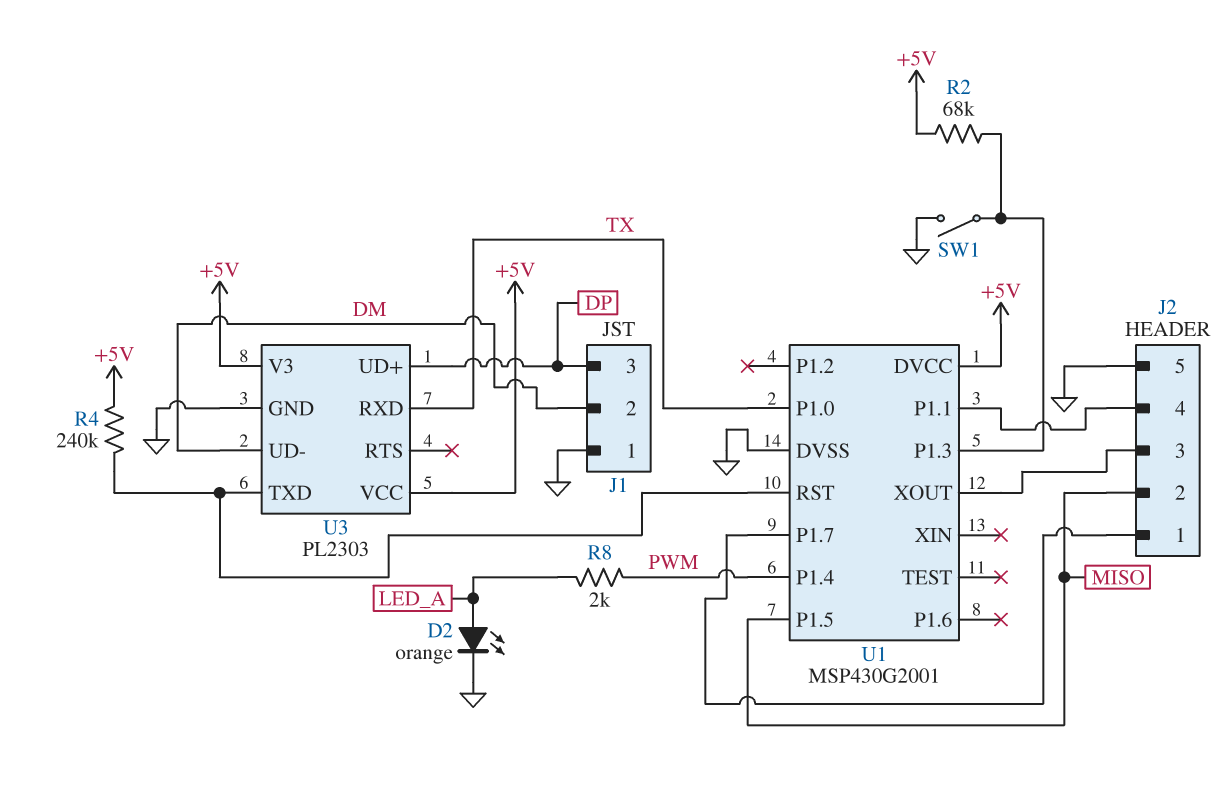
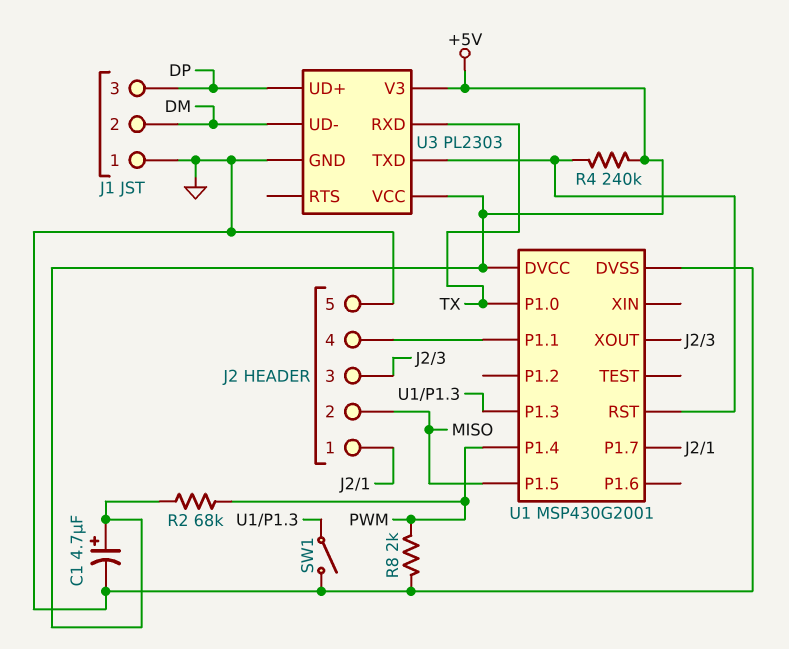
C1: none -> 4.7uF (plus +5V, minus GND)
D2: LED orange (A LED_A, K GND) -> none
R2: 68k (+5V, U1/P1.3) -> 68k (+5V, PWM)
R8: 2k (LED_A, PWM) -> 2k (GND, PWM)

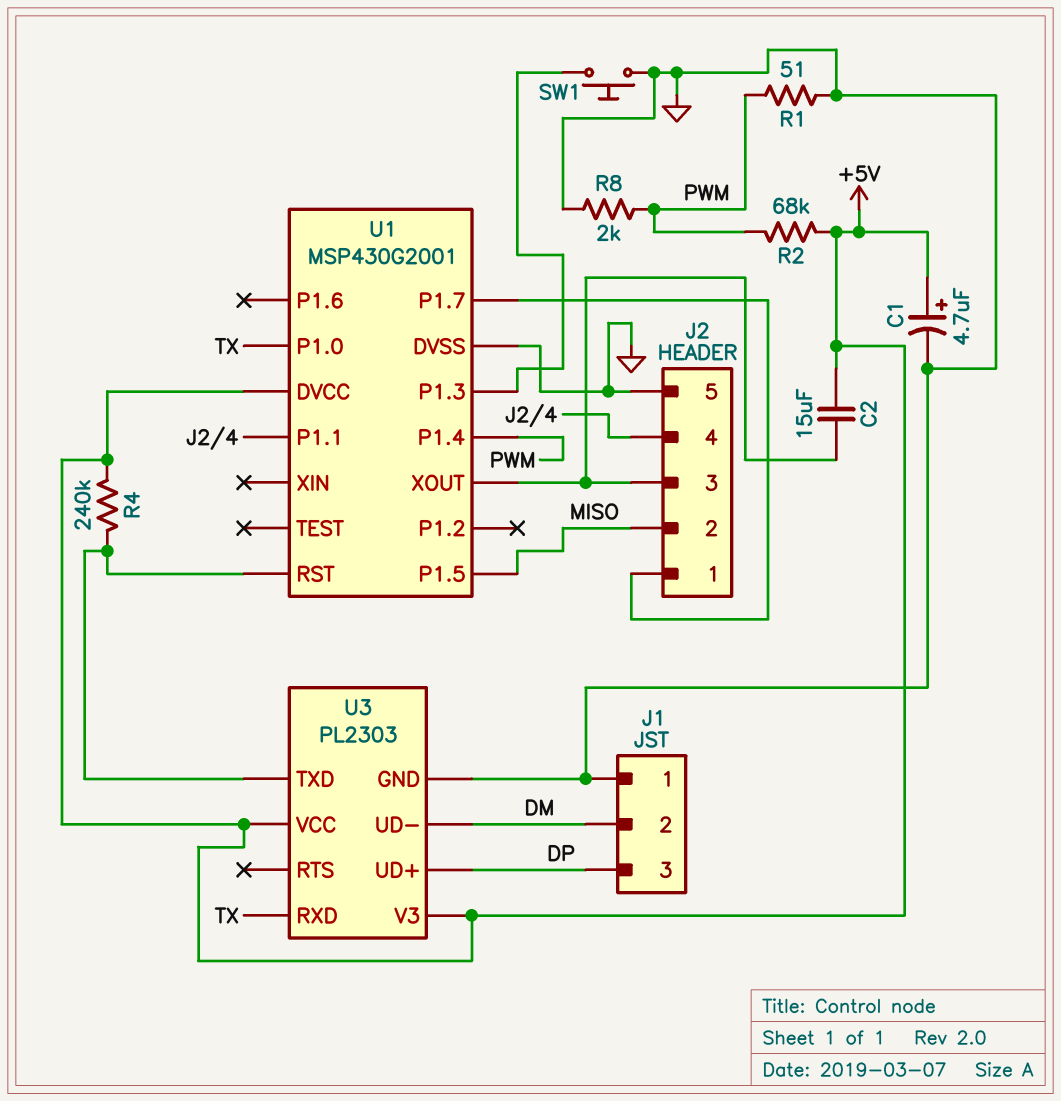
C2: none -> 15uF (+5V, J2/3)
R1: none -> 51 (GND, PWM)
SW1: switch (GND, U1/P1.3) -> button (GND, U1/P1.3)

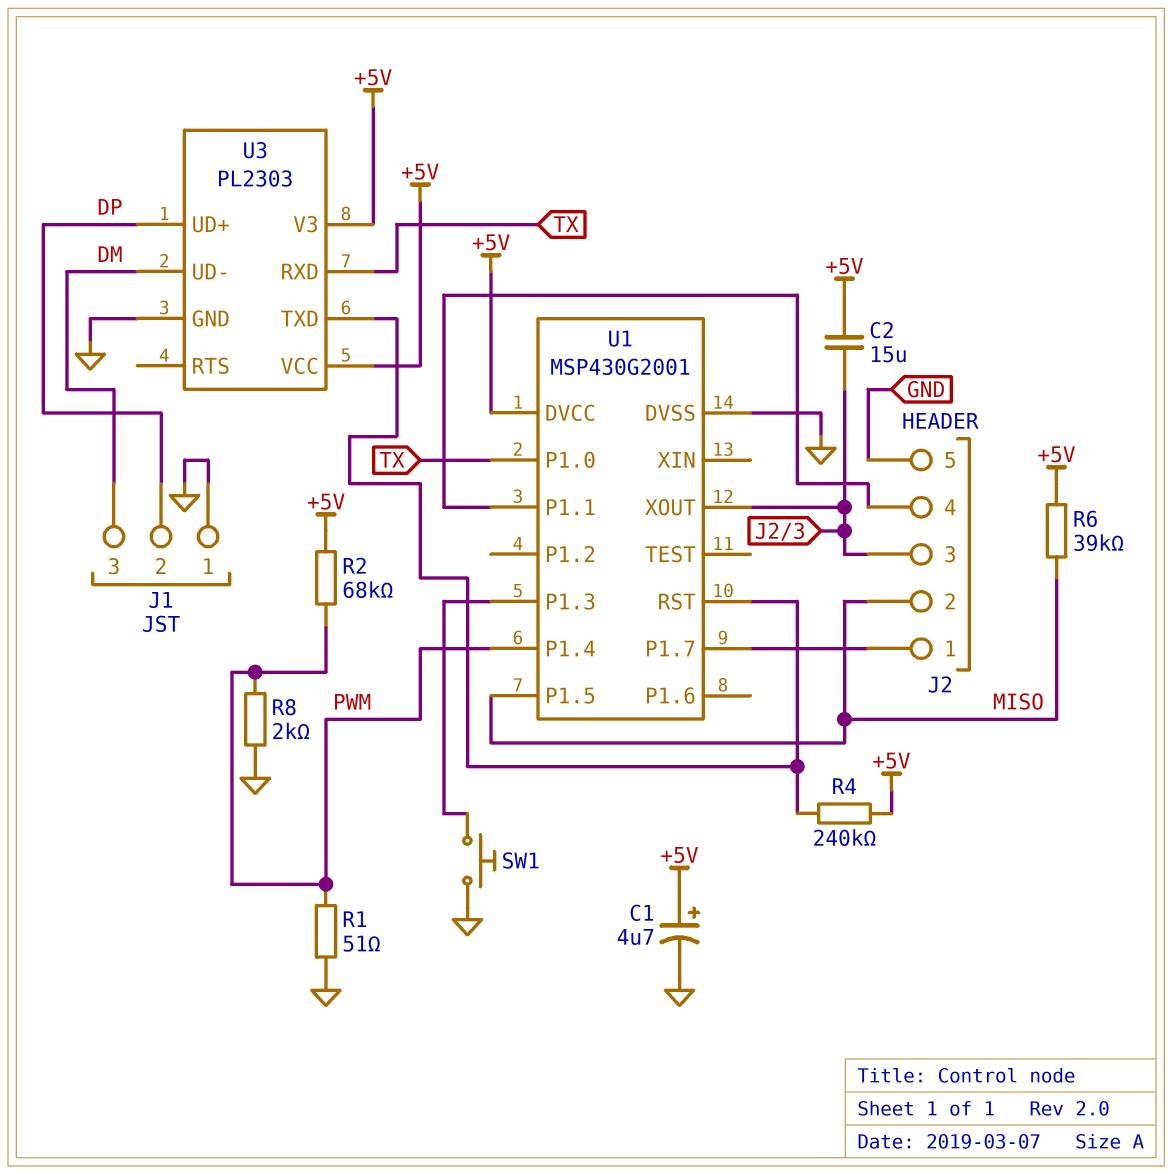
J1 pin 2: DM -> DP
J1 pin 3: DP -> DM
R6: none -> 39k (+5V, MISO)

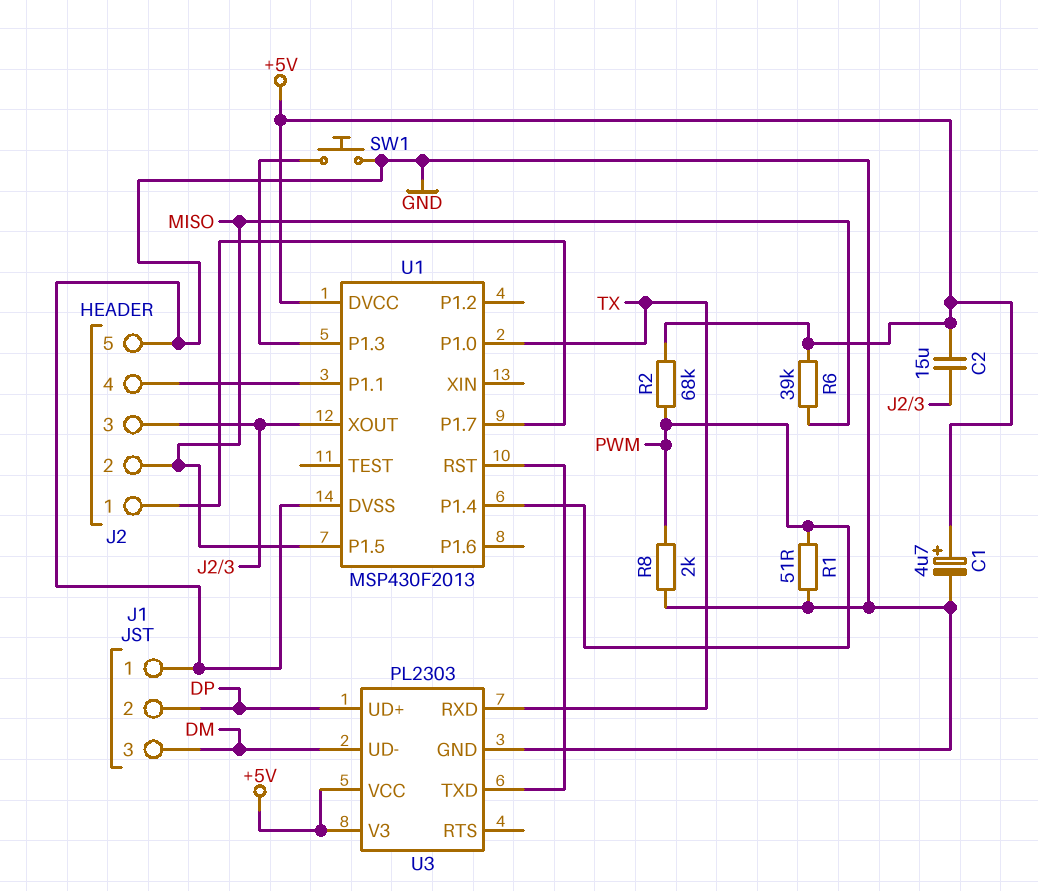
R4: 240k (+5V, U1/RST) -> none
U1: MSP430G2001 -> MSP430F2013

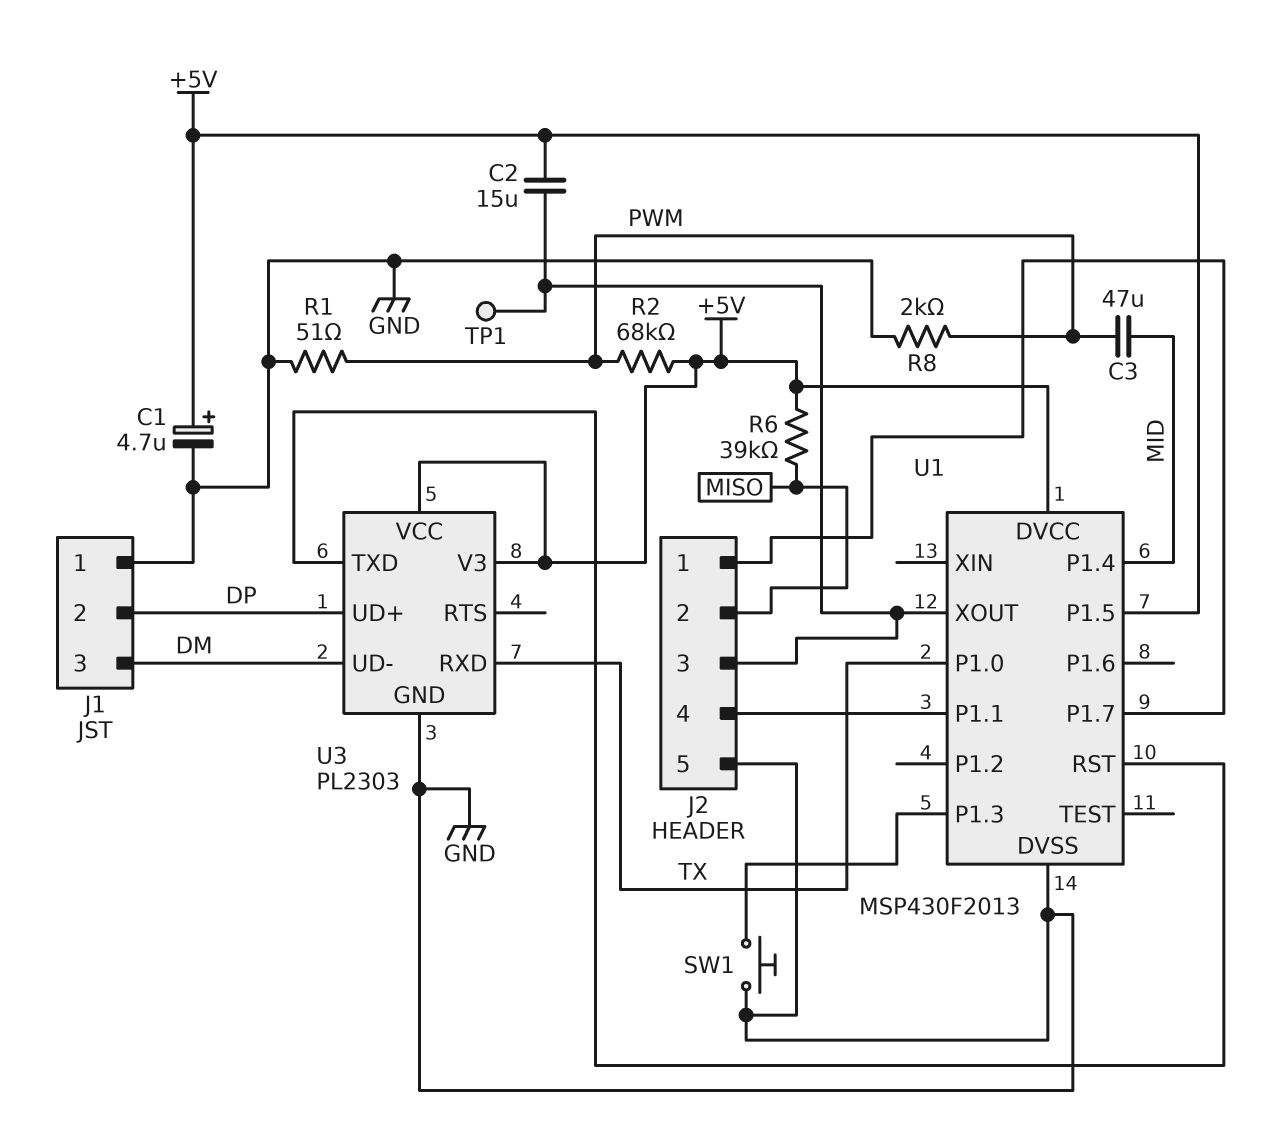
C3: none -> 47uF (MID, PWM)
TP1: none -> test point (J2/3)
U1 pin P1.4: PWM -> MID
U1 pin P1.5: MISO -> +5V

